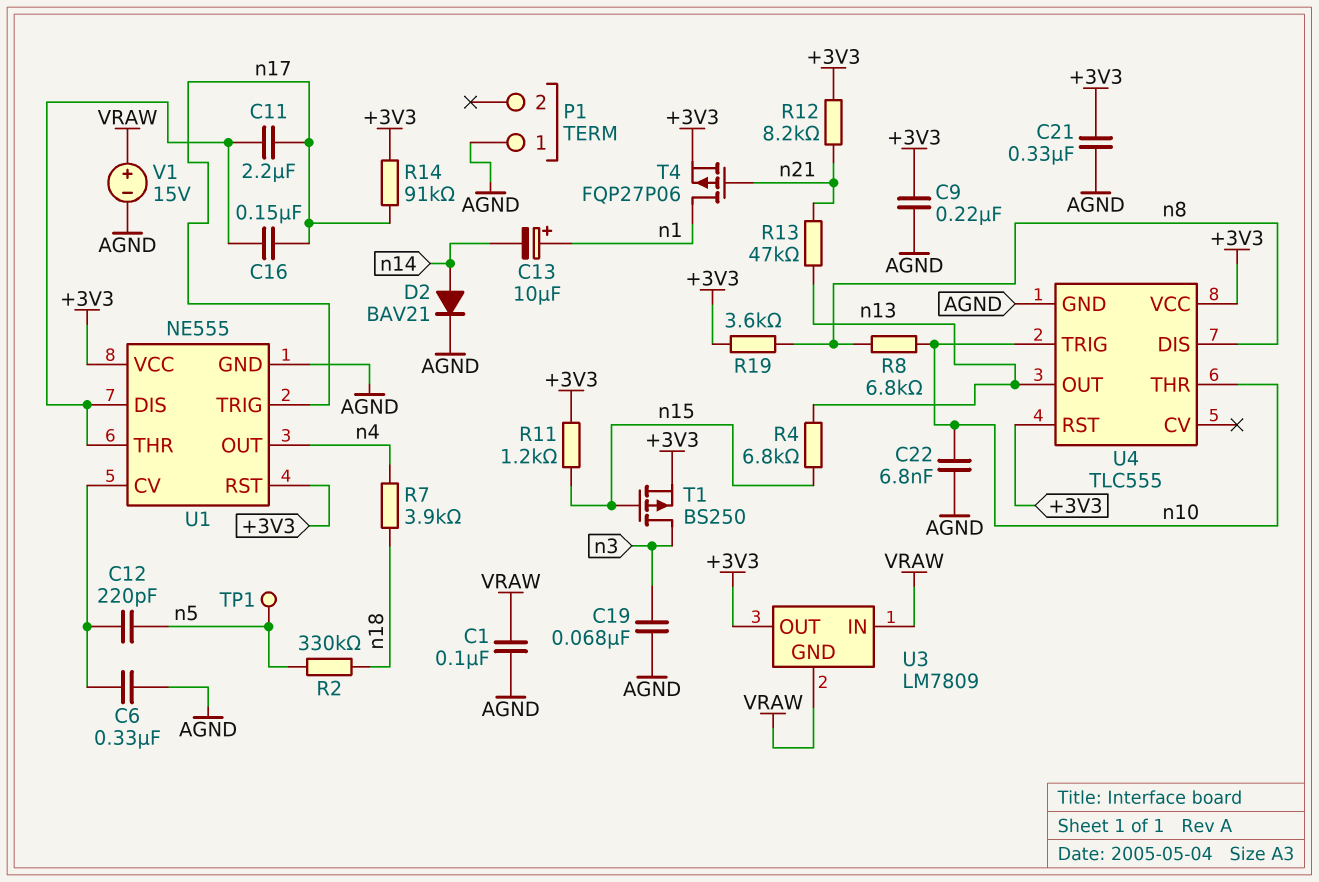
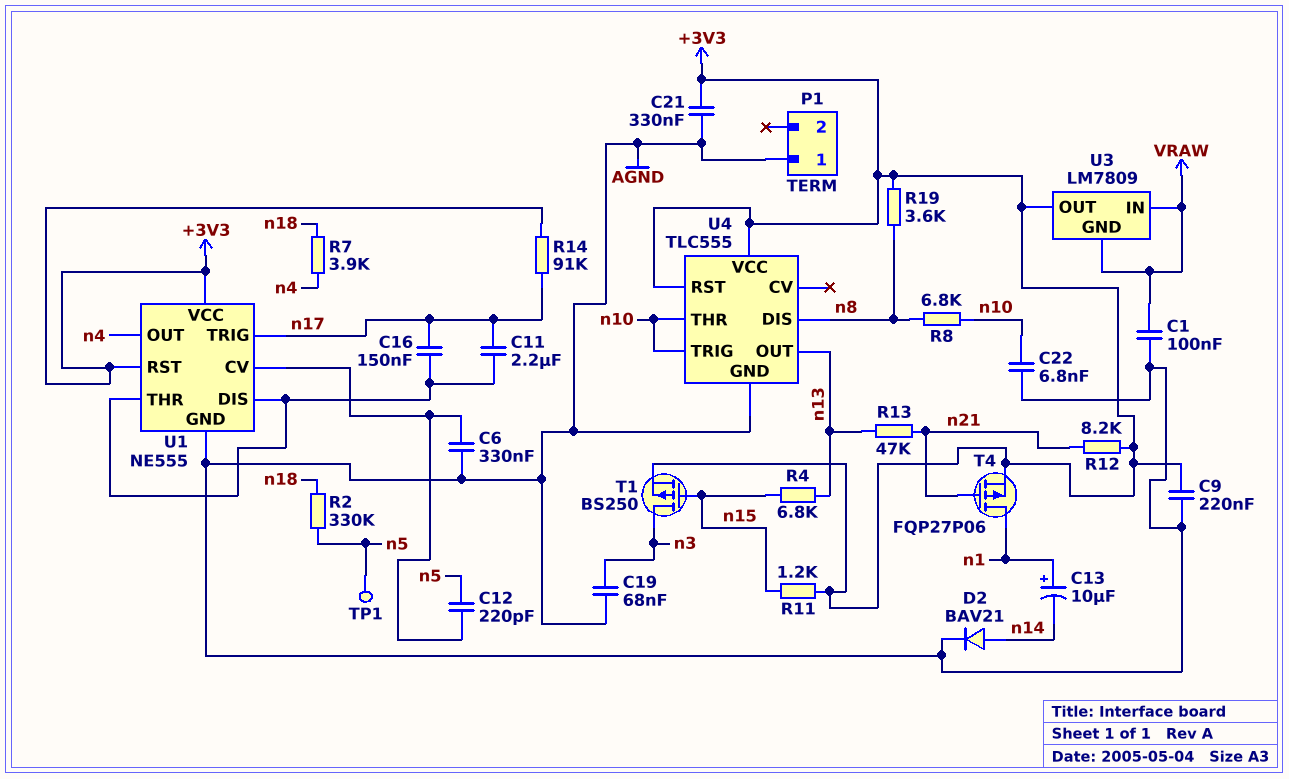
V1: 15V (plus VRAW, minus AGND) -> none

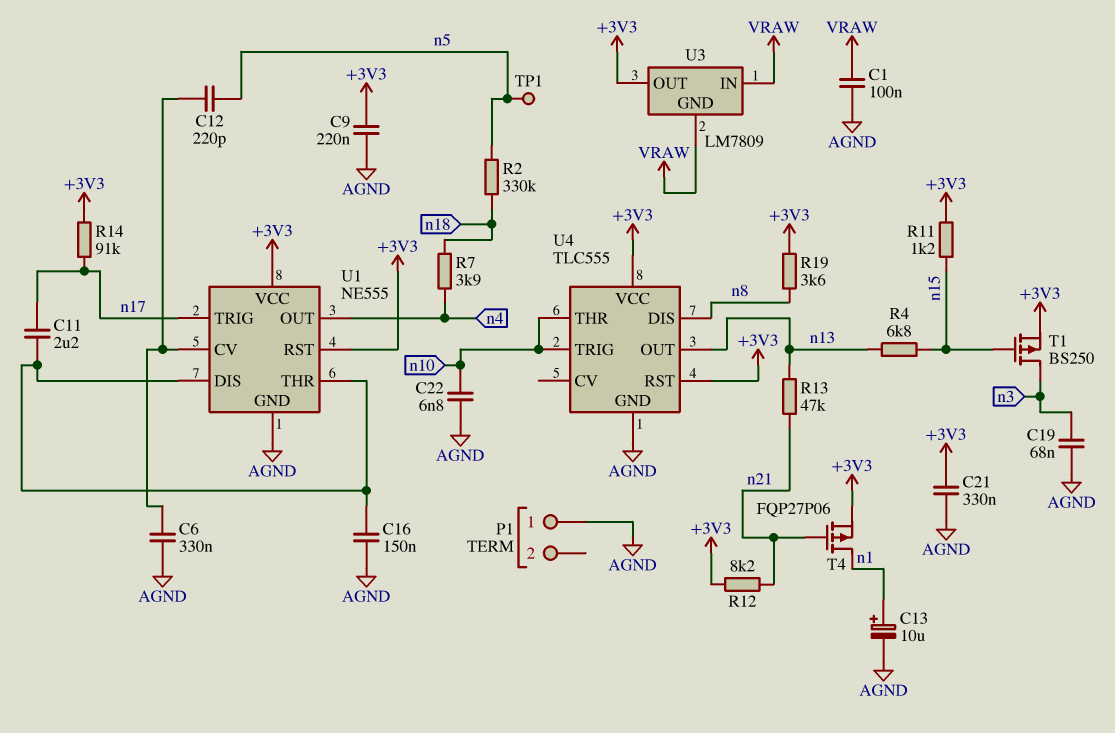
C13: 10uF (plus n1, minus n14) -> 10uF (plus n1, minus AGND)
C16: 150nF (U1/DIS, n17) -> 150nF (AGND, U1/DIS)
D2: diode BAV21 (A n14, K AGND) -> none
R8: 6.8k (n8, n10) -> none

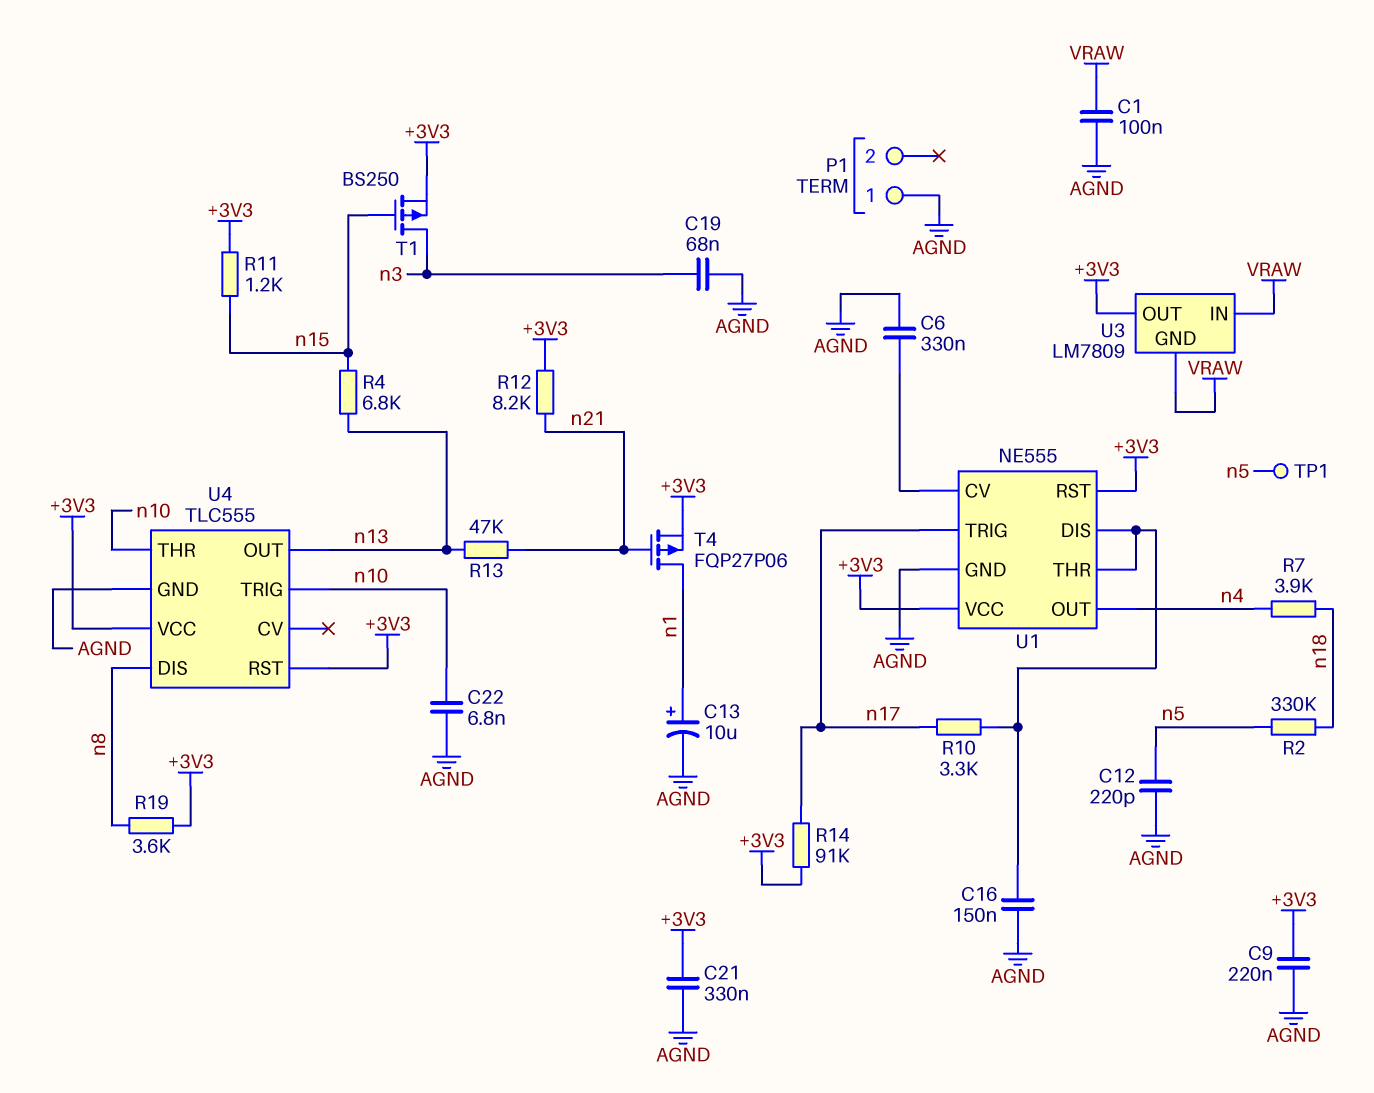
C11: 2.2uF (U1/DIS, n17) -> none
C12: 220pF (U1/CV, n5) -> 220pF (AGND, n5)
R10: none -> 3.3k (U1/DIS, n17)

